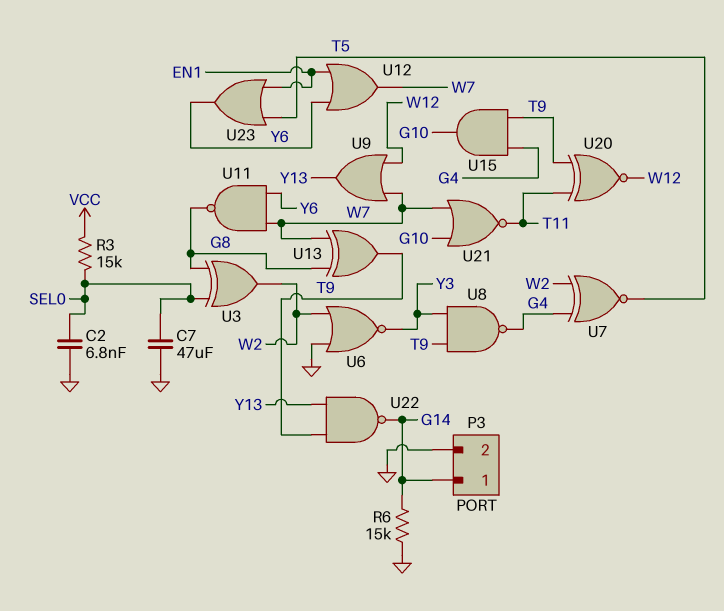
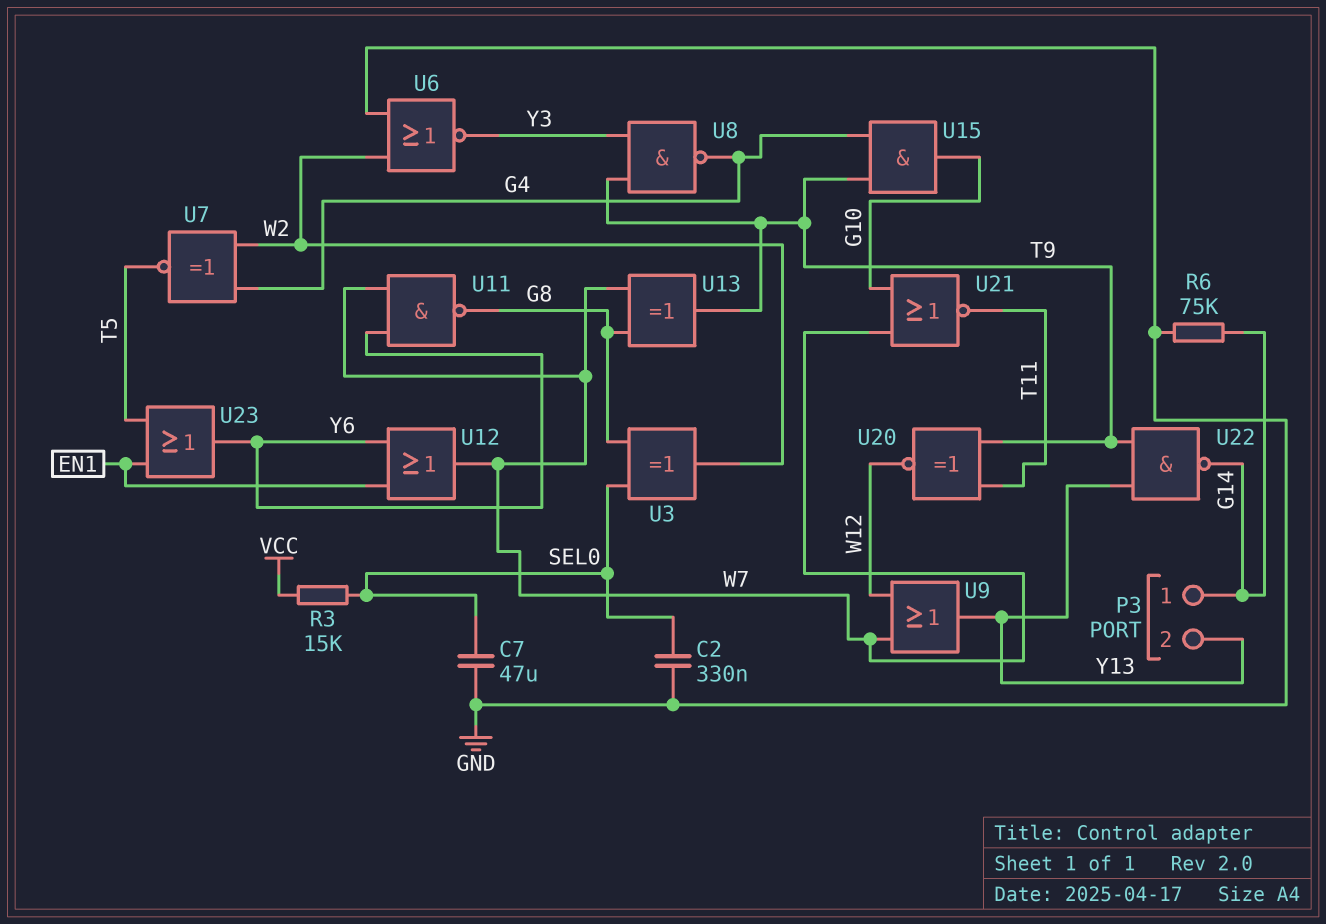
C2: 6.8nF (GND, SEL0) -> 330nF (GND, SEL0)
P3 pin 2: GND -> Y13
R6: 15k (G14, GND) -> 75k (G14, GND)

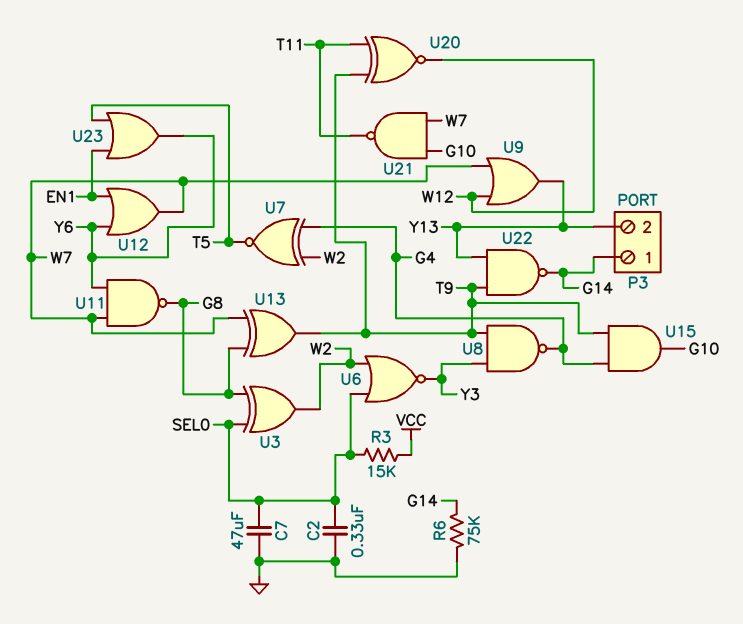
U6: NOR (in GND, in W2, out Y3) -> NOR (in SEL0, in W2, out Y3)
U21: NOR (in G10, in W7, out T11) -> NAND (in G10, in W7, out T11)

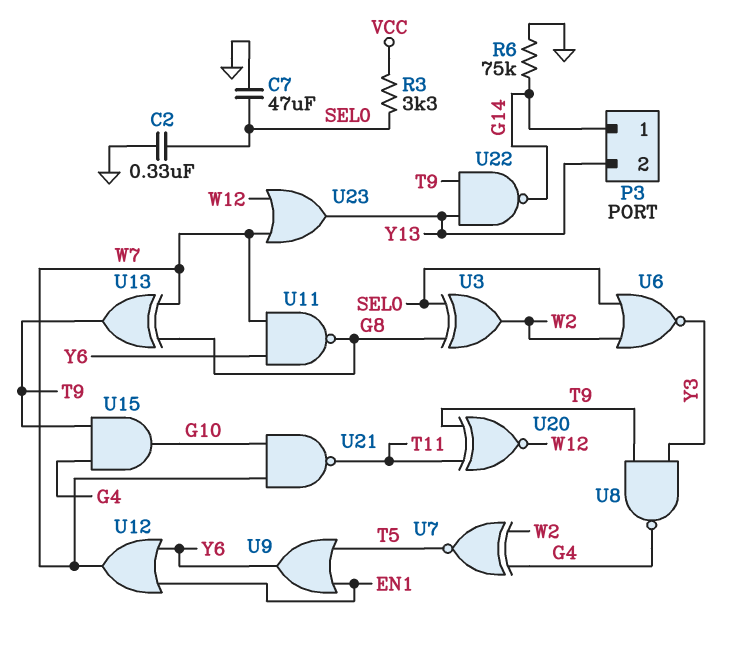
R3: 15k (SEL0, VCC) -> 3.3k (SEL0, VCC)
U9: OR (in W7, in W12, out Y13) -> OR (in EN1, in T5, out Y6)
U23: OR (in EN1, in T5, out Y6) -> OR (in W7, in W12, out Y13)

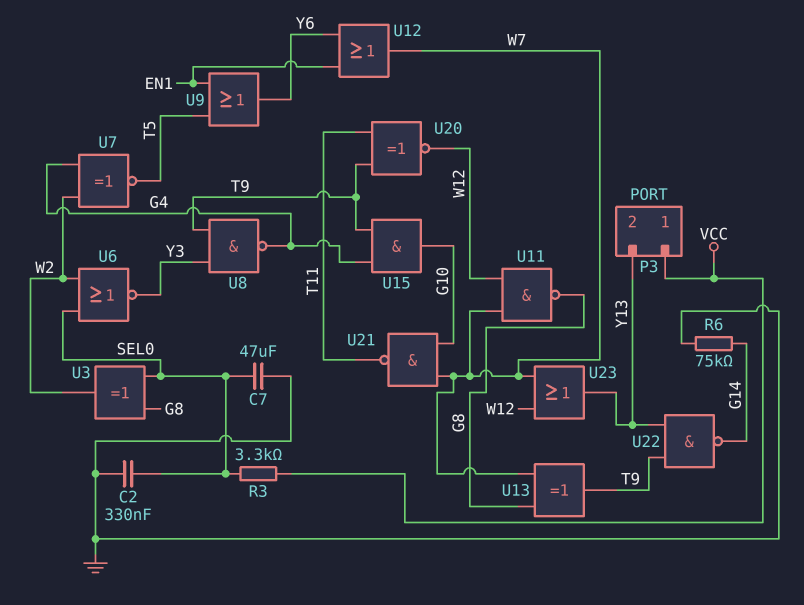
P3 pin 1: G14 -> VCC
U11: NAND (in W7, in Y6, out G8) -> NAND (in W7, in W12, out G8)

